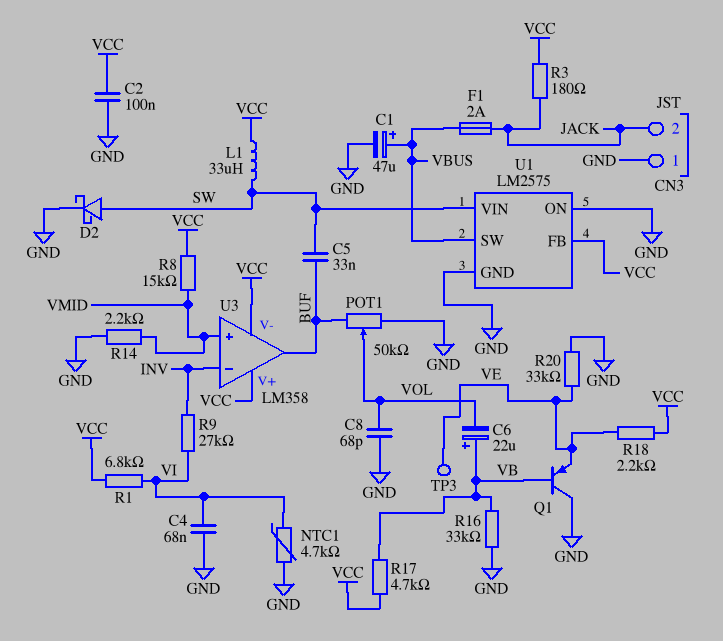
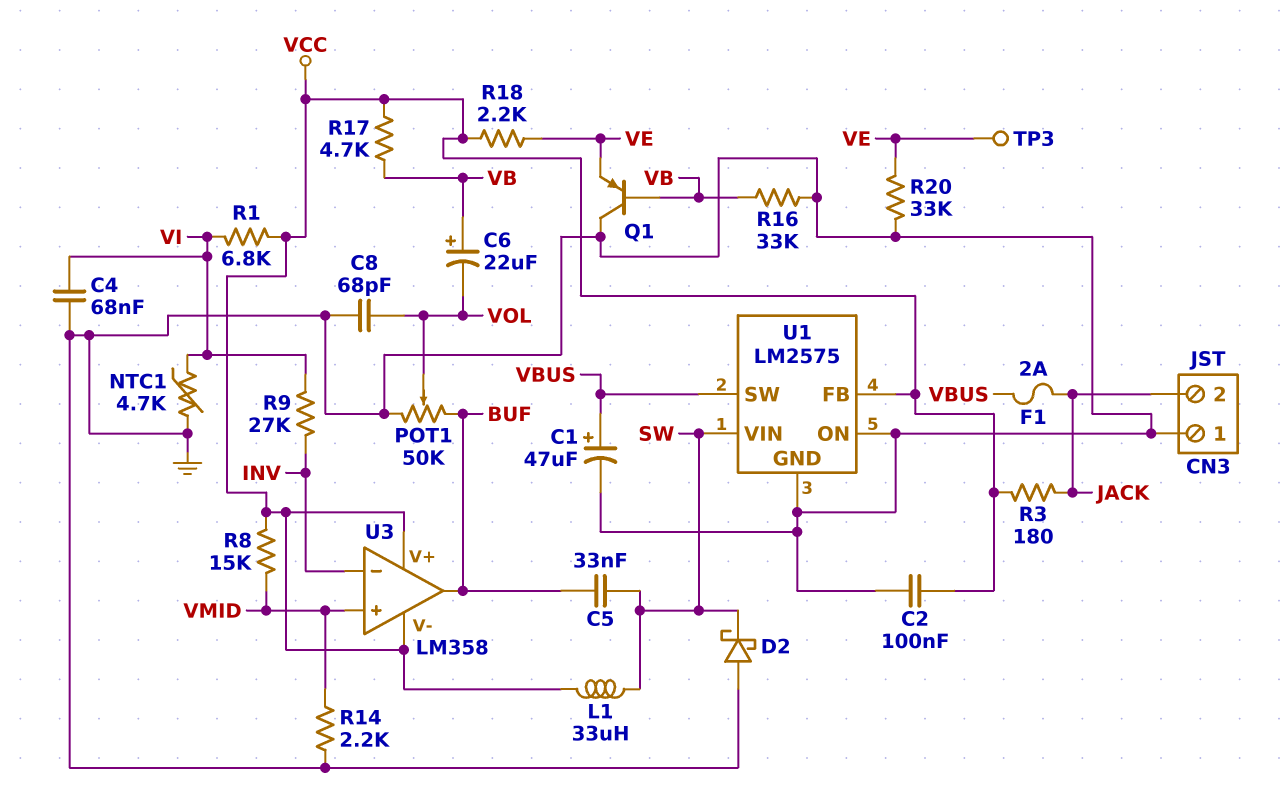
D2: schottky (A SW, K GND) -> schottky (A GND, K SW)

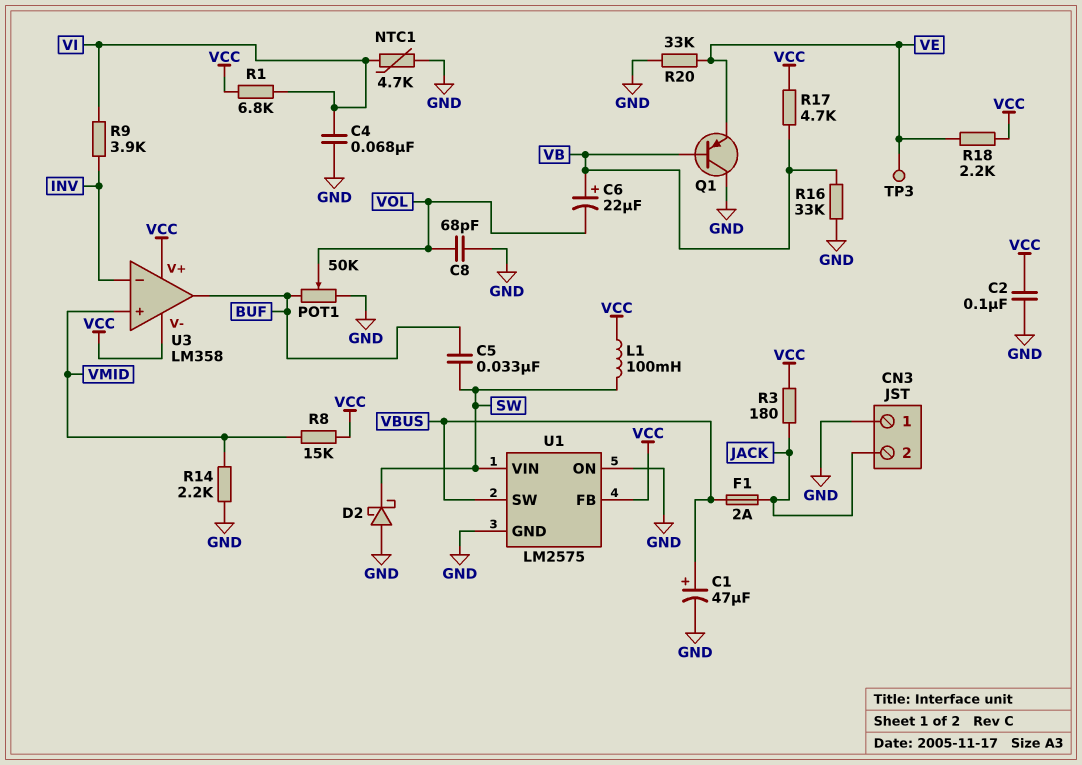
L1: 33uH (SW, VCC) -> 100mH (SW, VCC)
R9: 27k (INV, VI) -> 3.9k (INV, VI)

